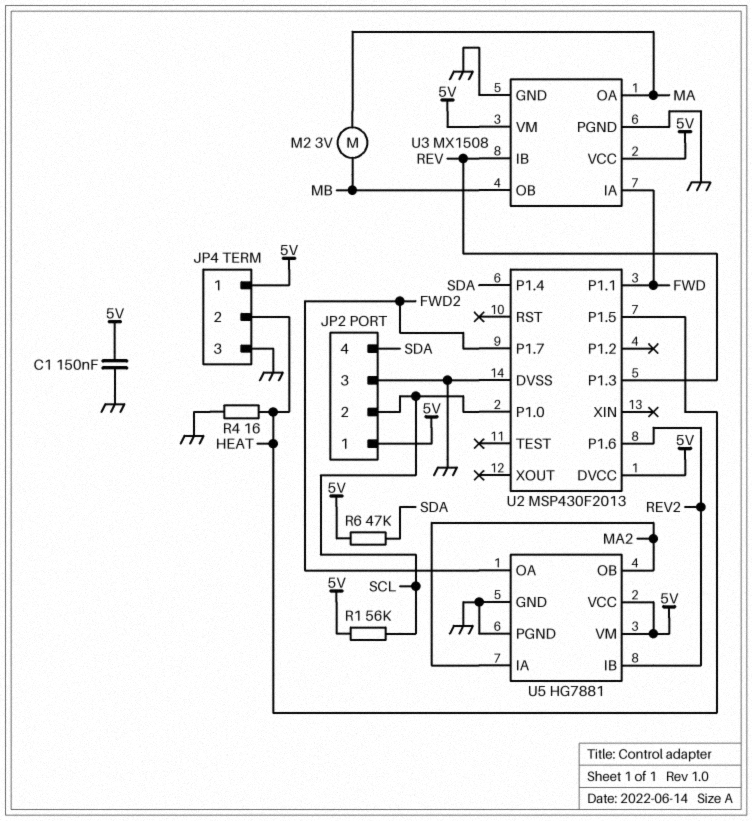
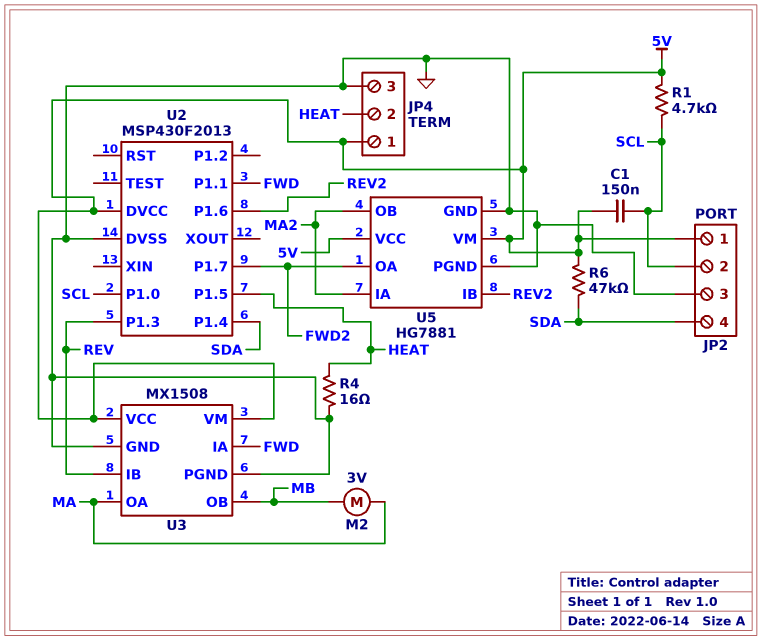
C1: 150nF (5V, GND) -> 150nF (5V, SCL)
R1: 56k (5V, SCL) -> 4.7k (5V, SCL)

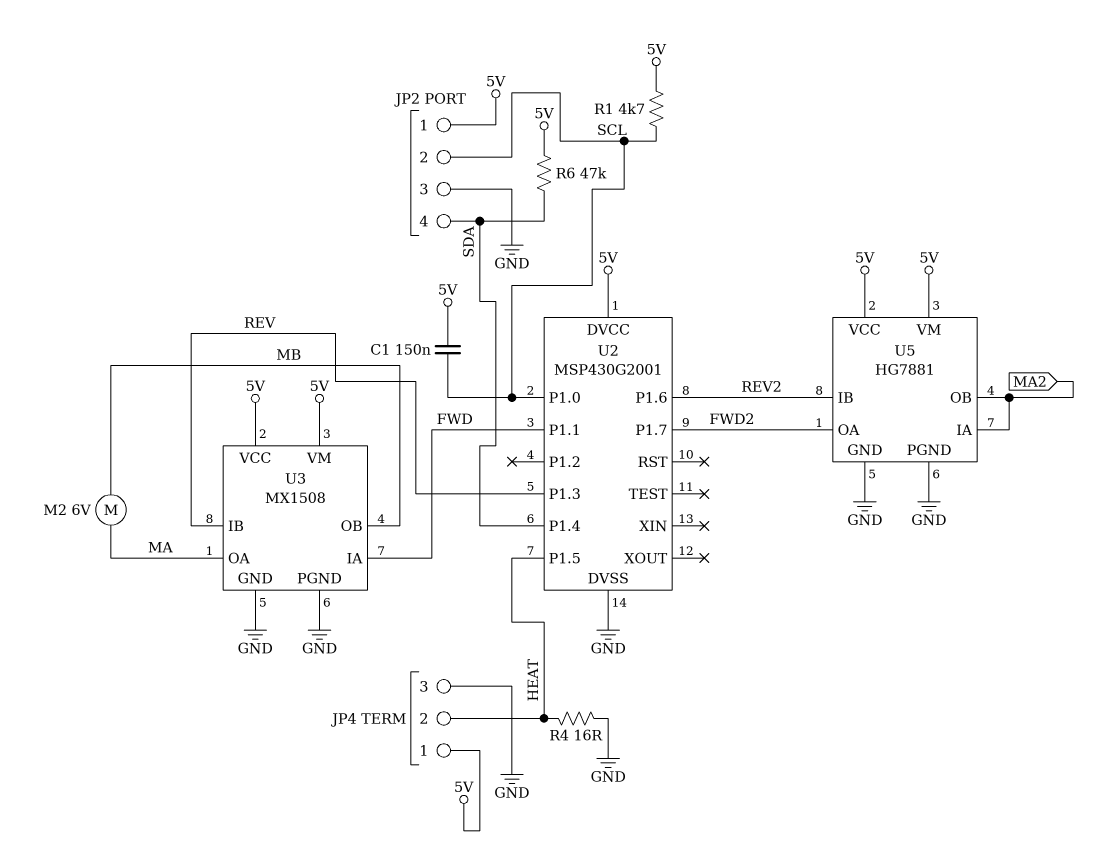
M2: motor 3V (MA, MB) -> motor 6V (MA, MB)
U2: MSP430F2013 -> MSP430G2001

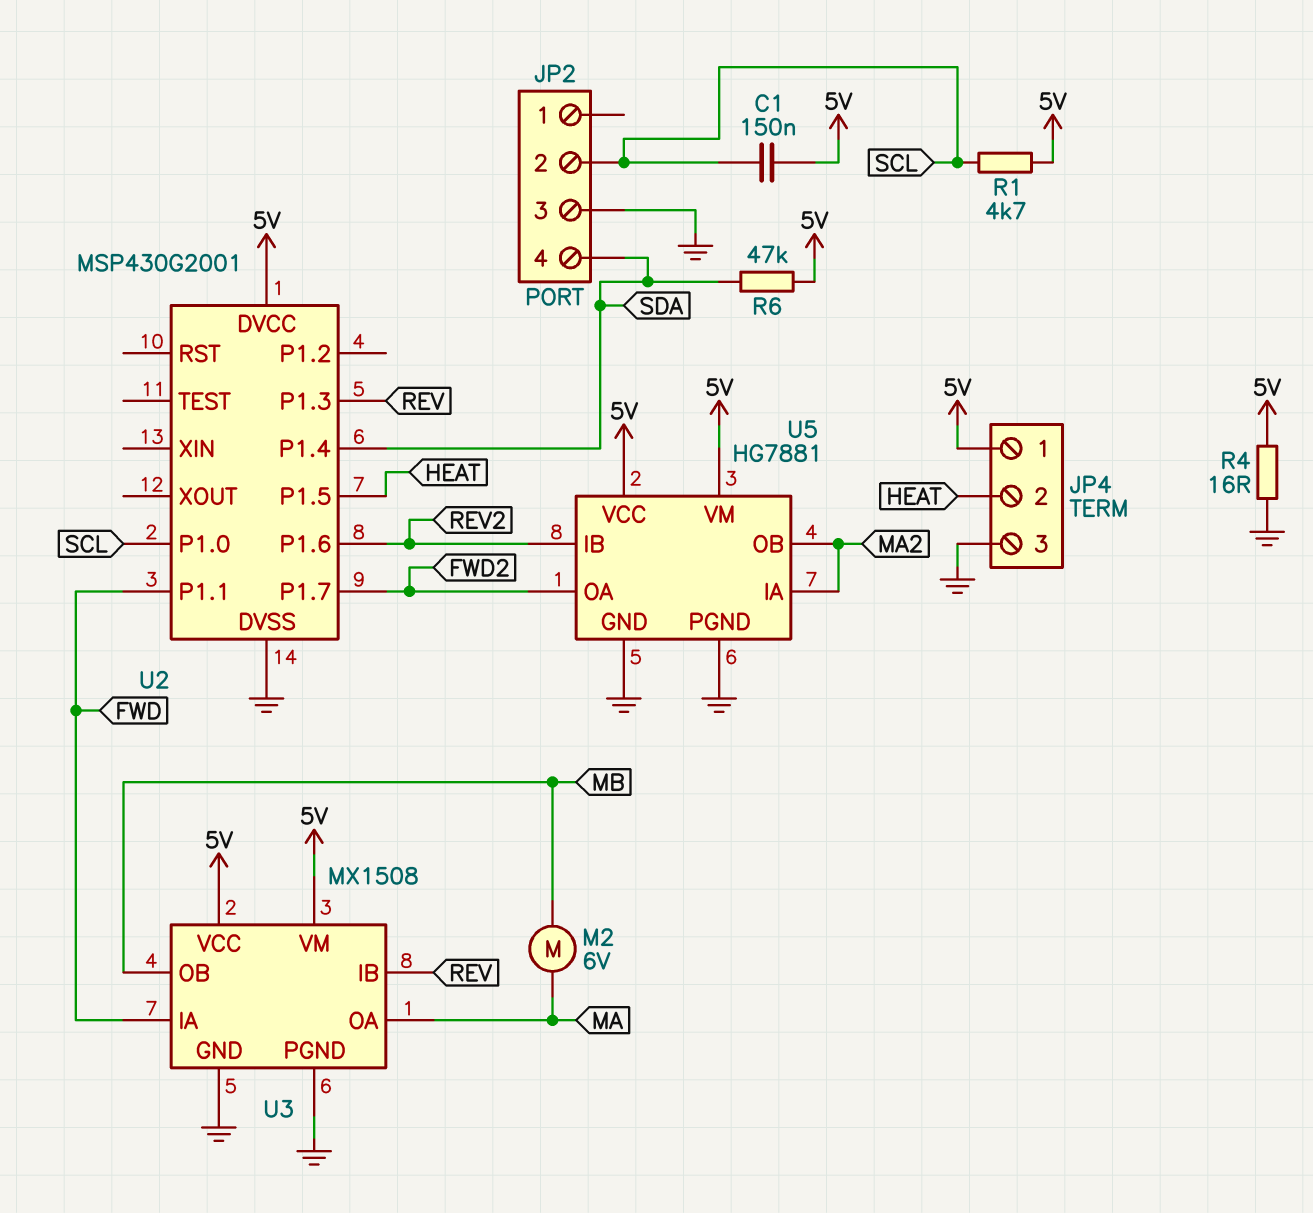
JP2 pin 1: 5V -> none
R4: 16 (GND, HEAT) -> 16 (5V, GND)

